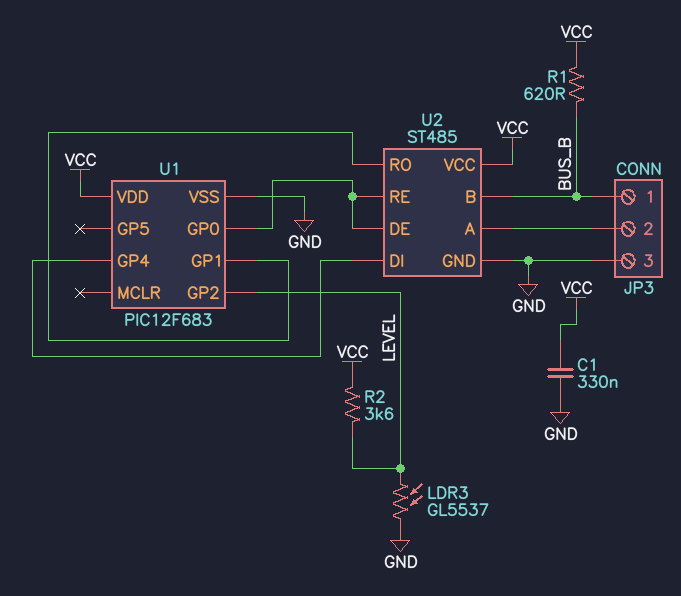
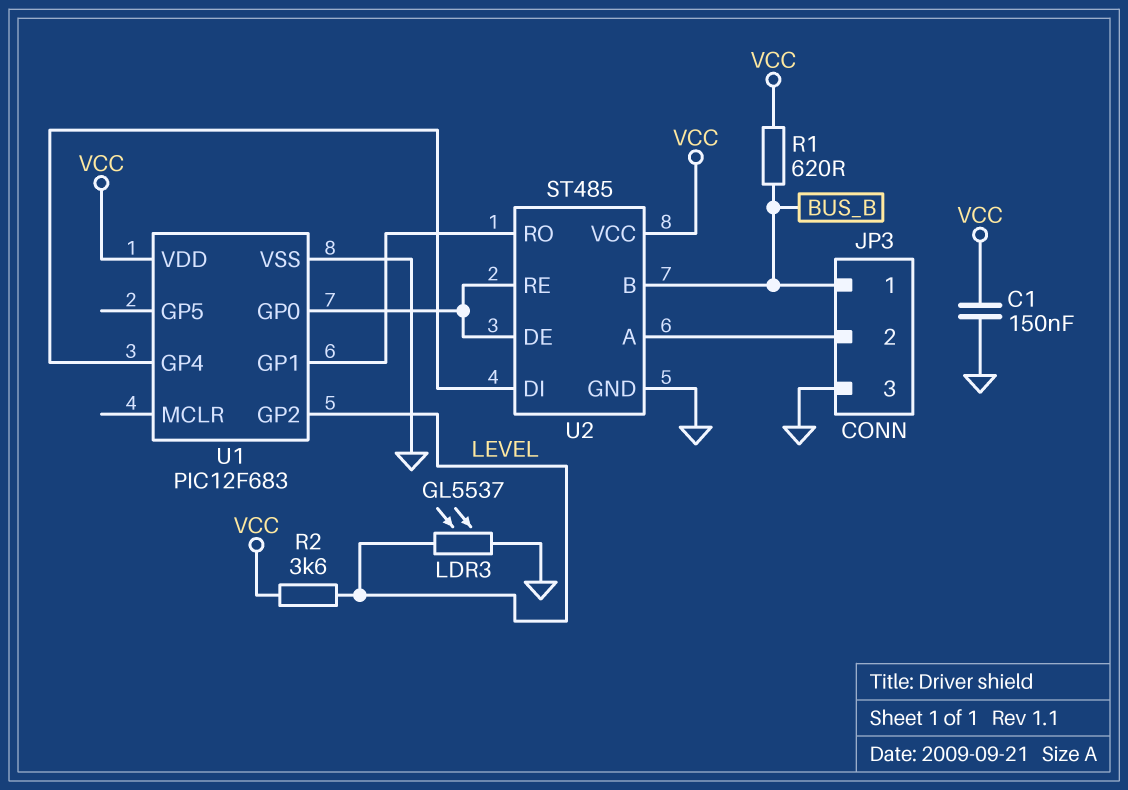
C1: 330nF (GND, VCC) -> 150nF (GND, VCC)

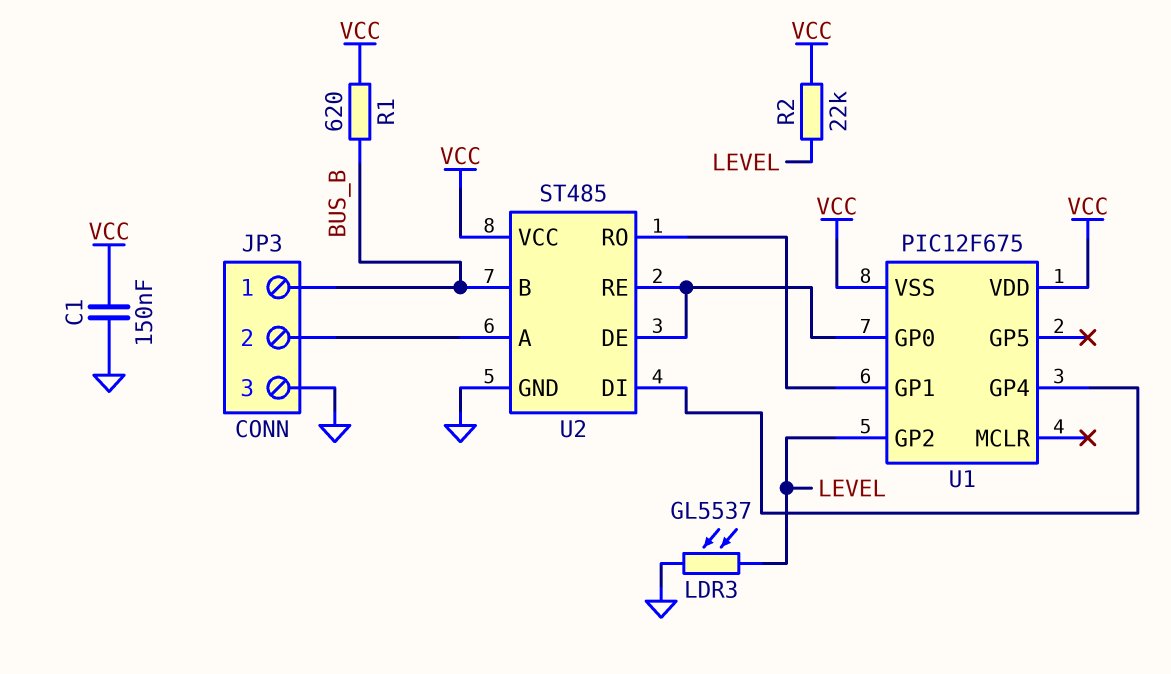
R2: 3.6k (LEVEL, VCC) -> 22k (LEVEL, VCC)
U1: PIC12F683 -> PIC12F675
U1 pin VSS: GND -> VCC

